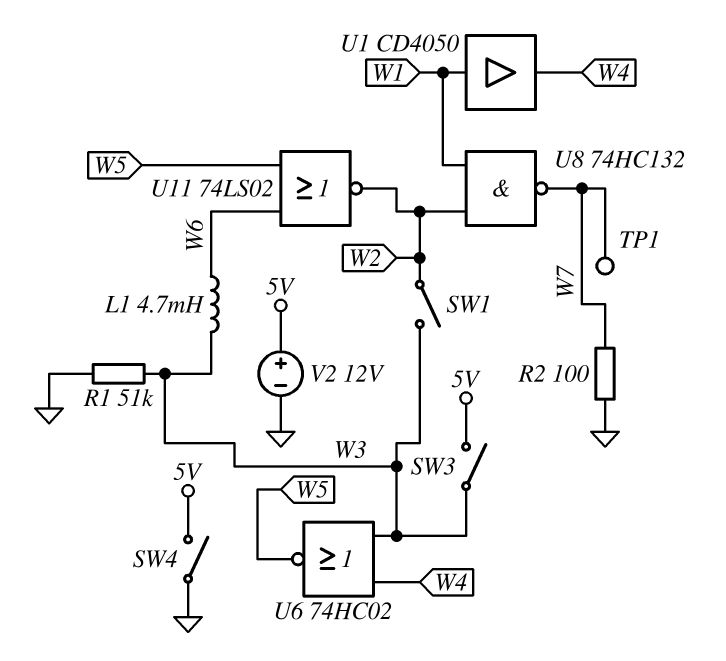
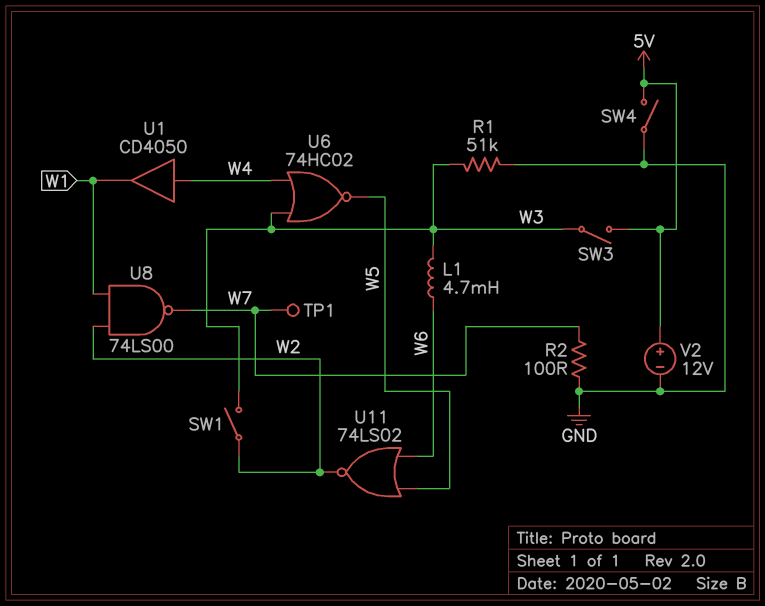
U1: buffer CD4050 (in W1, out W4) -> buffer CD4050 (in W4, out W1)
U8: NAND 74HC132 (in W1, in W2, out W7) -> NAND 74LS00 (in W1, in W2, out W7)

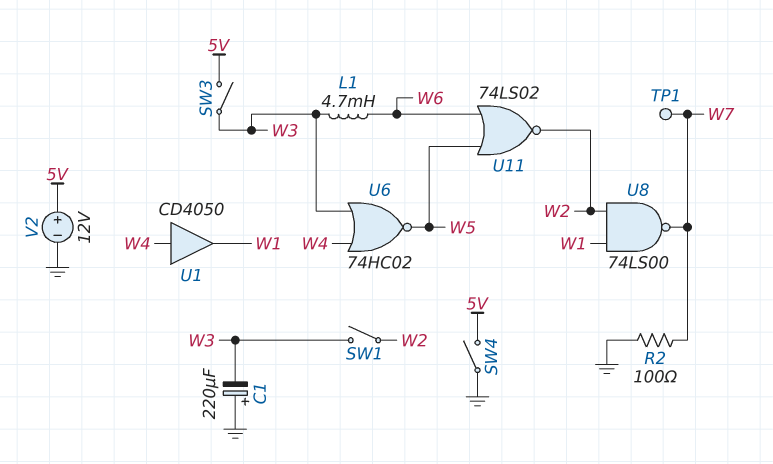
C1: none -> 220uF (plus GND, minus W3)
R1: 51k (GND, W3) -> none

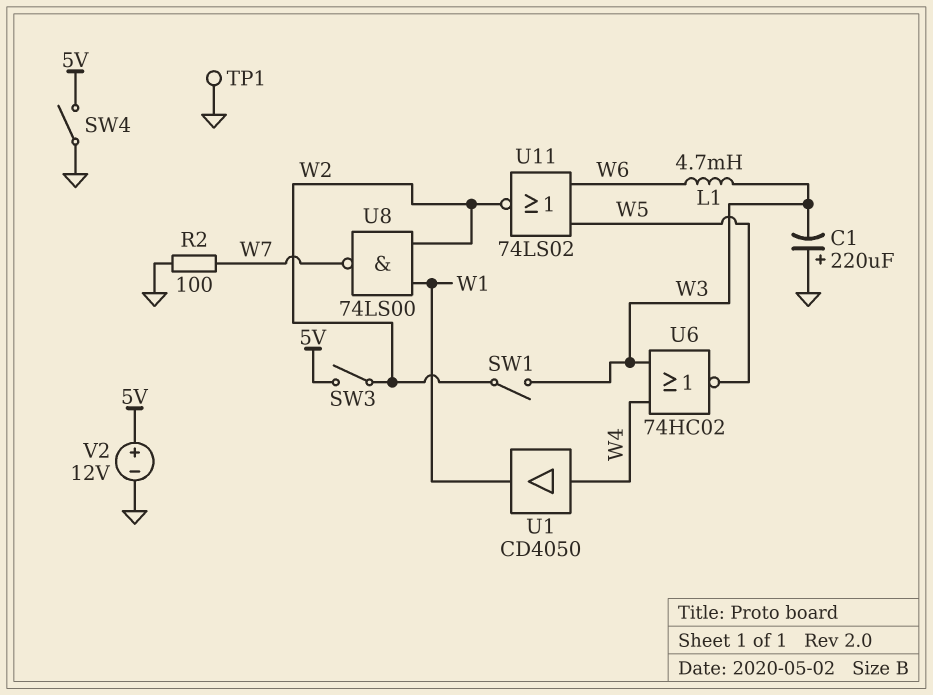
SW3: switch (5V, W3) -> switch (5V, W2)
TP1: test point (W7) -> test point (GND)

